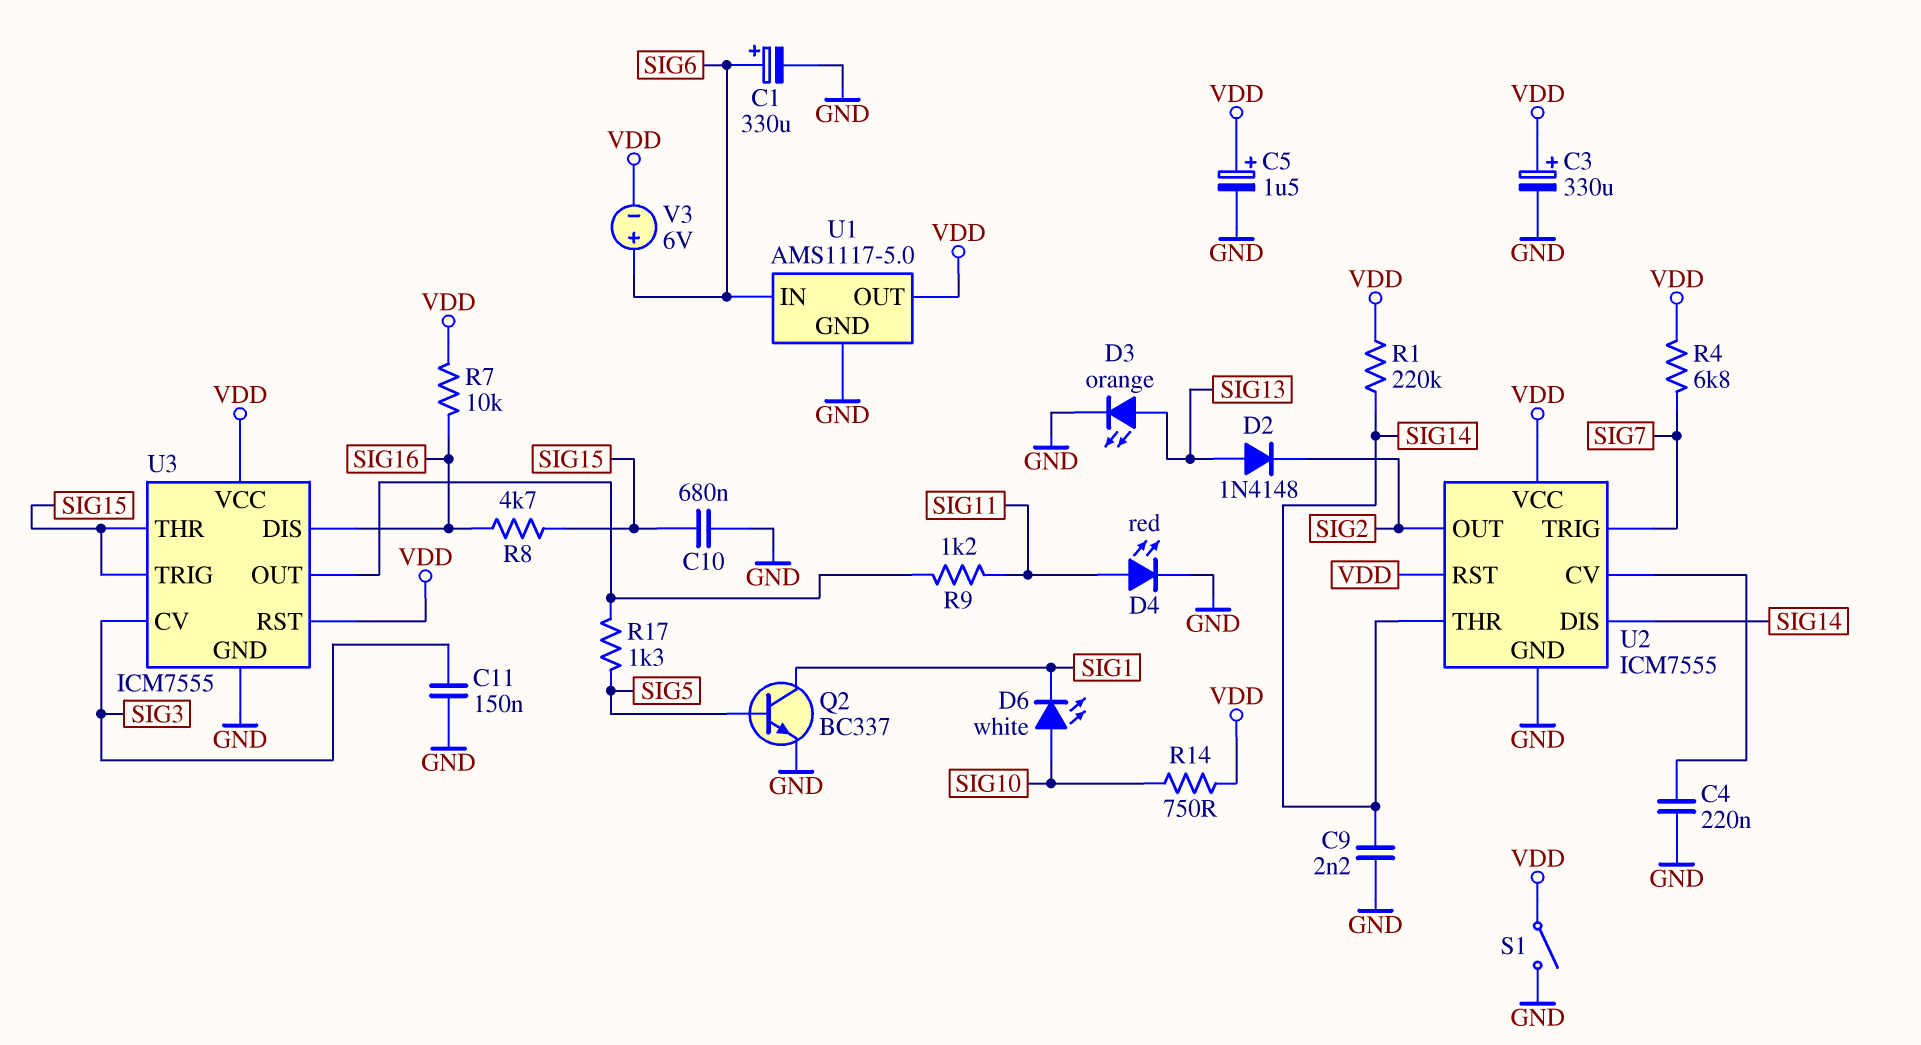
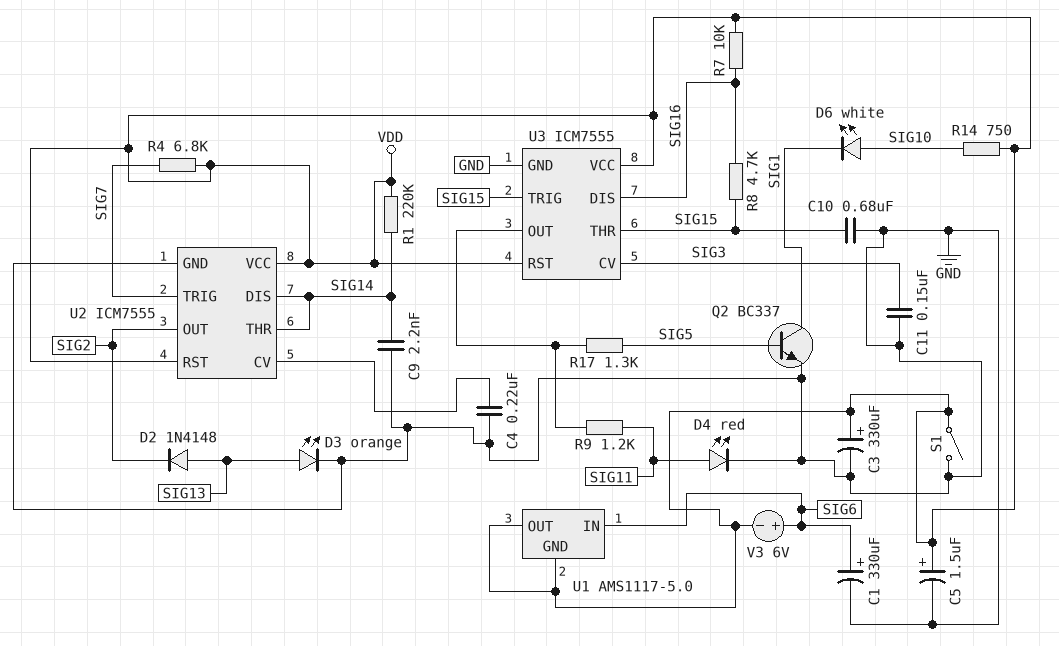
U1 pin GND: GND -> VDD

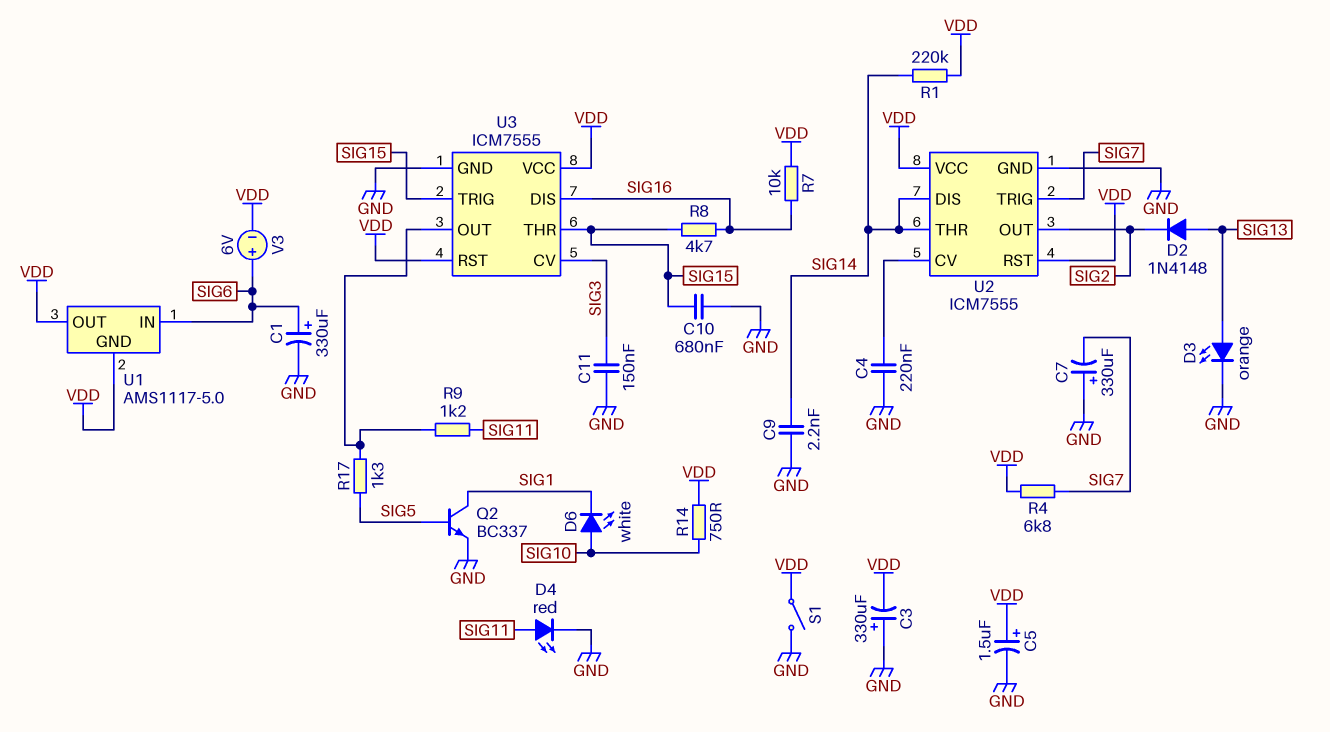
C3: 330uF (plus VDD, minus GND) -> 330uF (plus GND, minus VDD)
C7: none -> 330uF (plus GND, minus SIG7)

